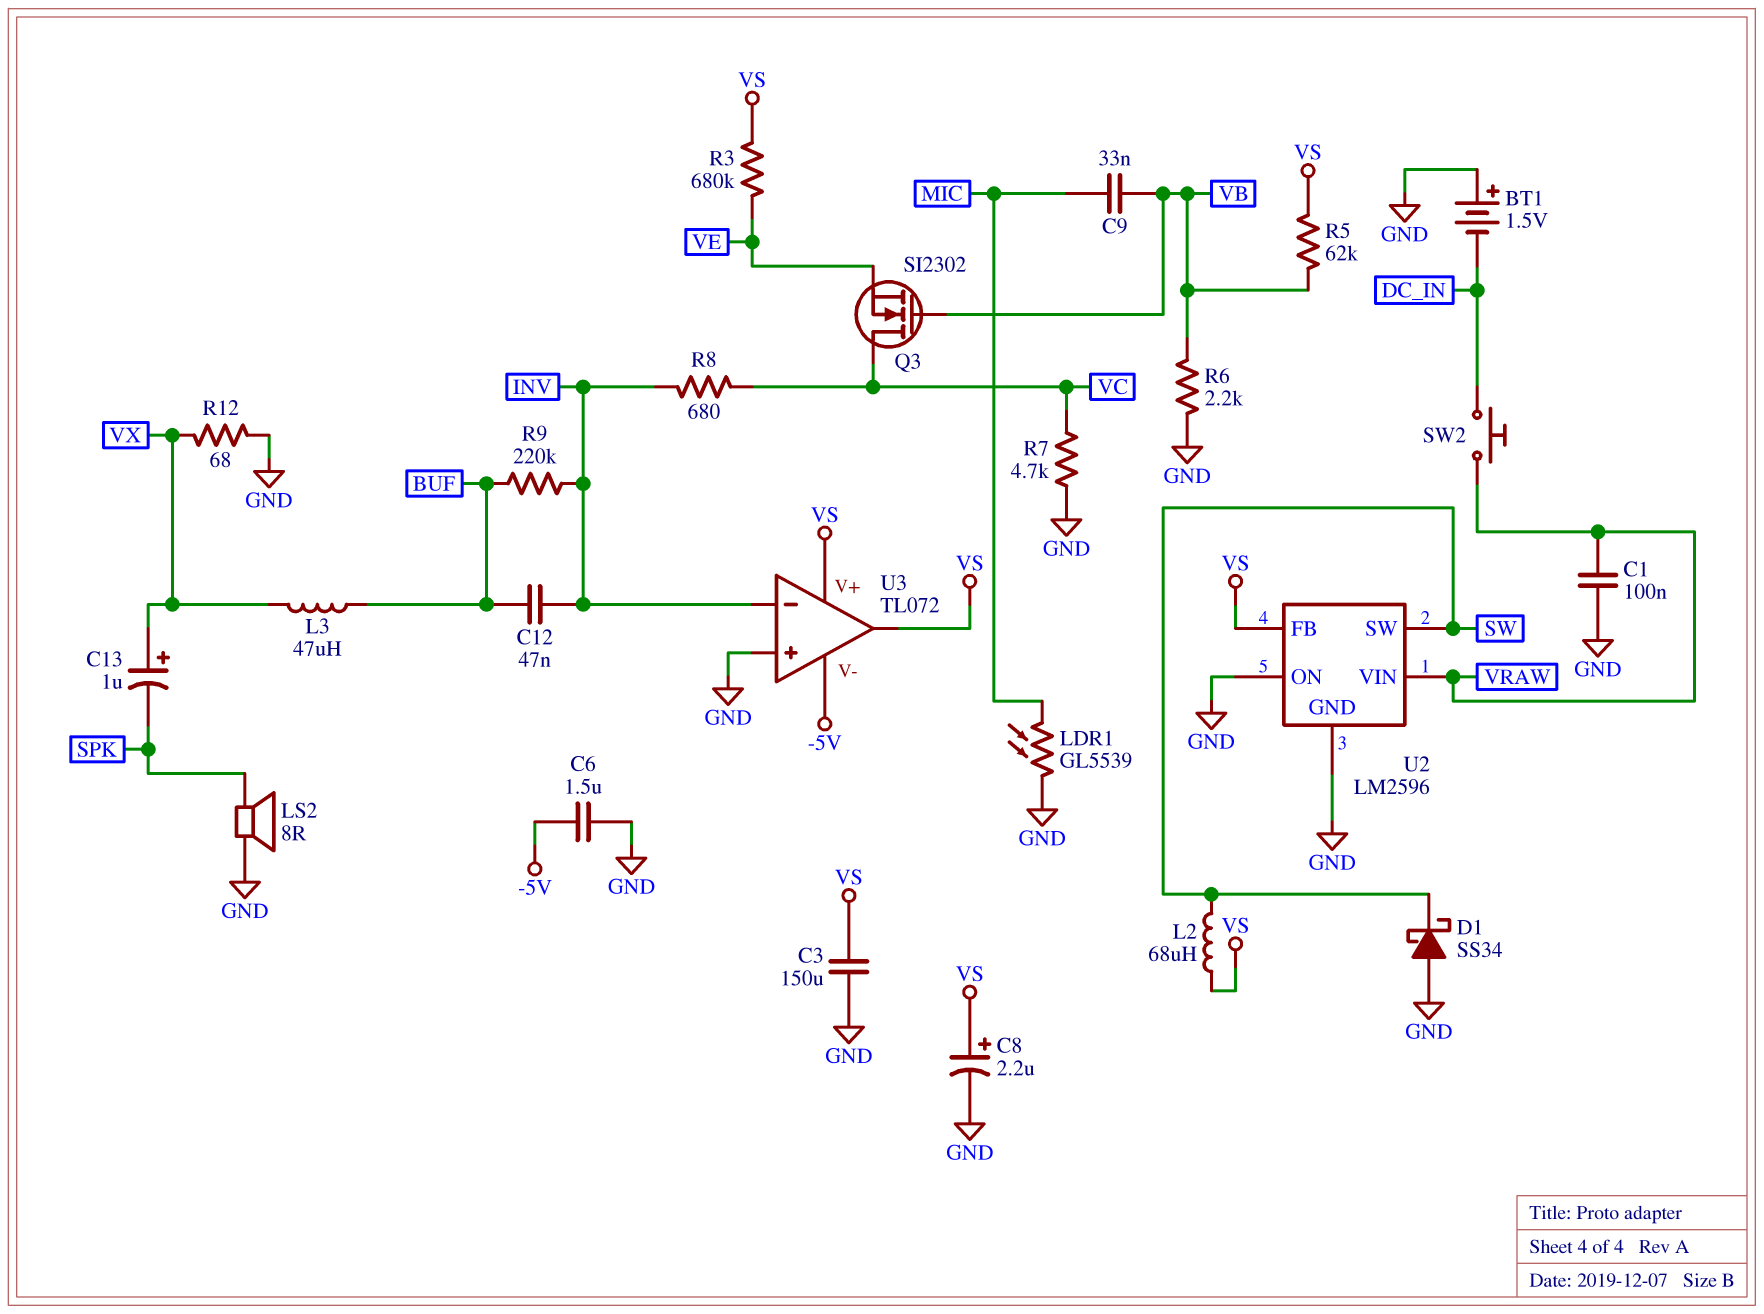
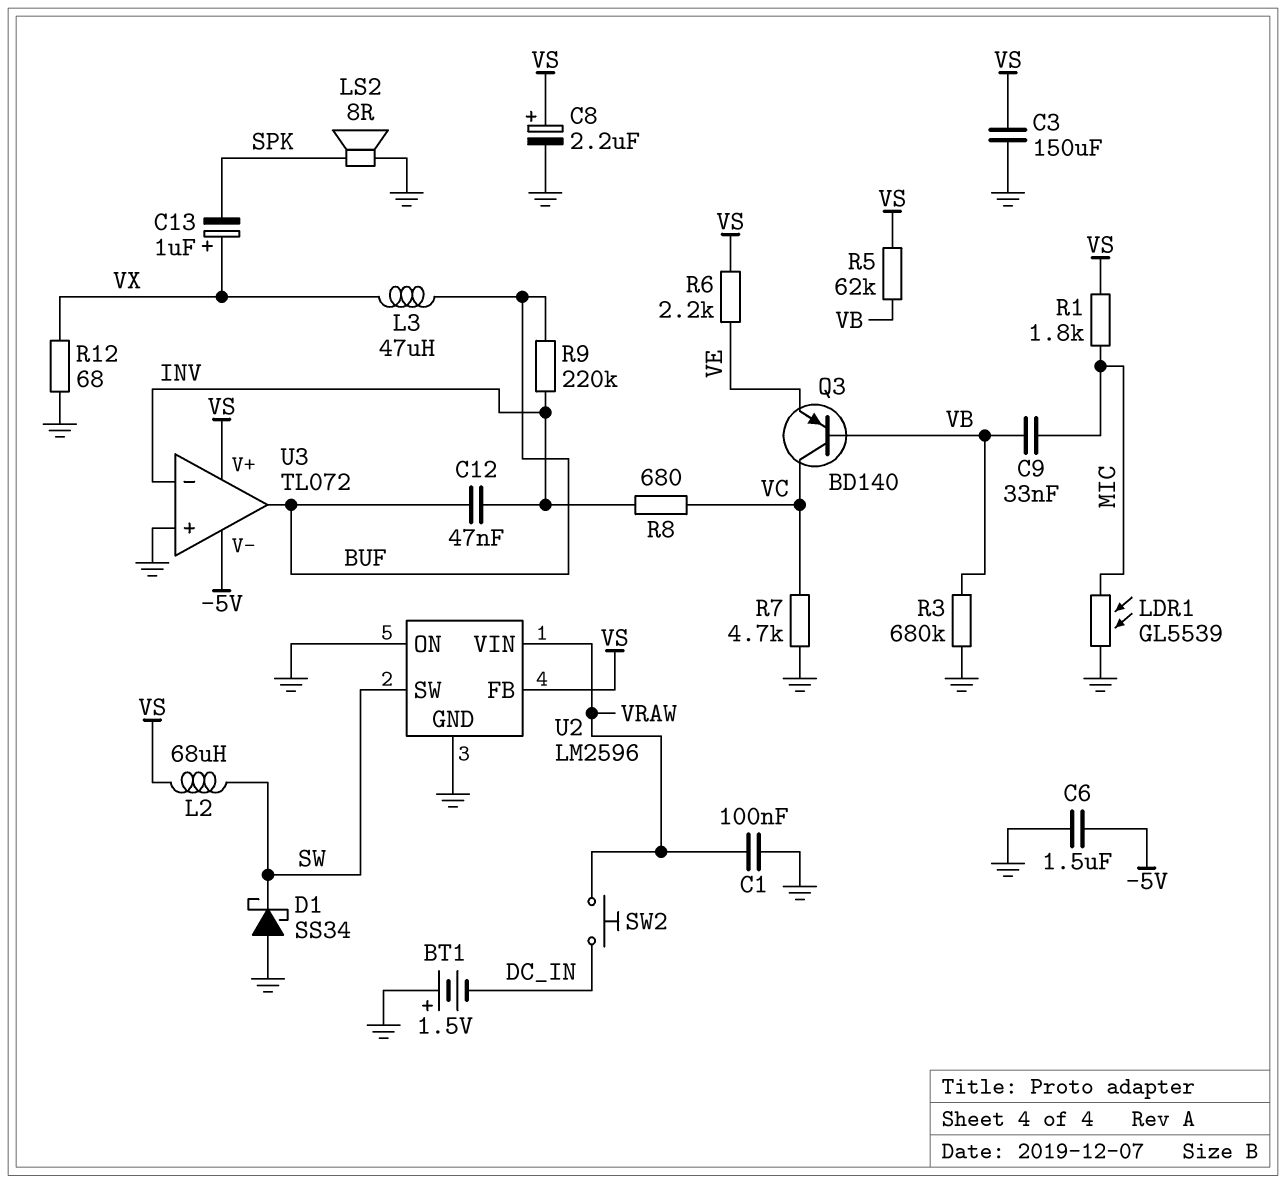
Q3: NMOS SI2302 (G VB, D VC, S VE) -> PNP BD140 (B VB, C VC, E VE)
R1: none -> 1.8k (MIC, VS)
R3: 680k (VE, VS) -> 680k (GND, VB)
R6: 2.2k (GND, VB) -> 2.2k (VE, VS)
U3 pin out: VS -> BUF

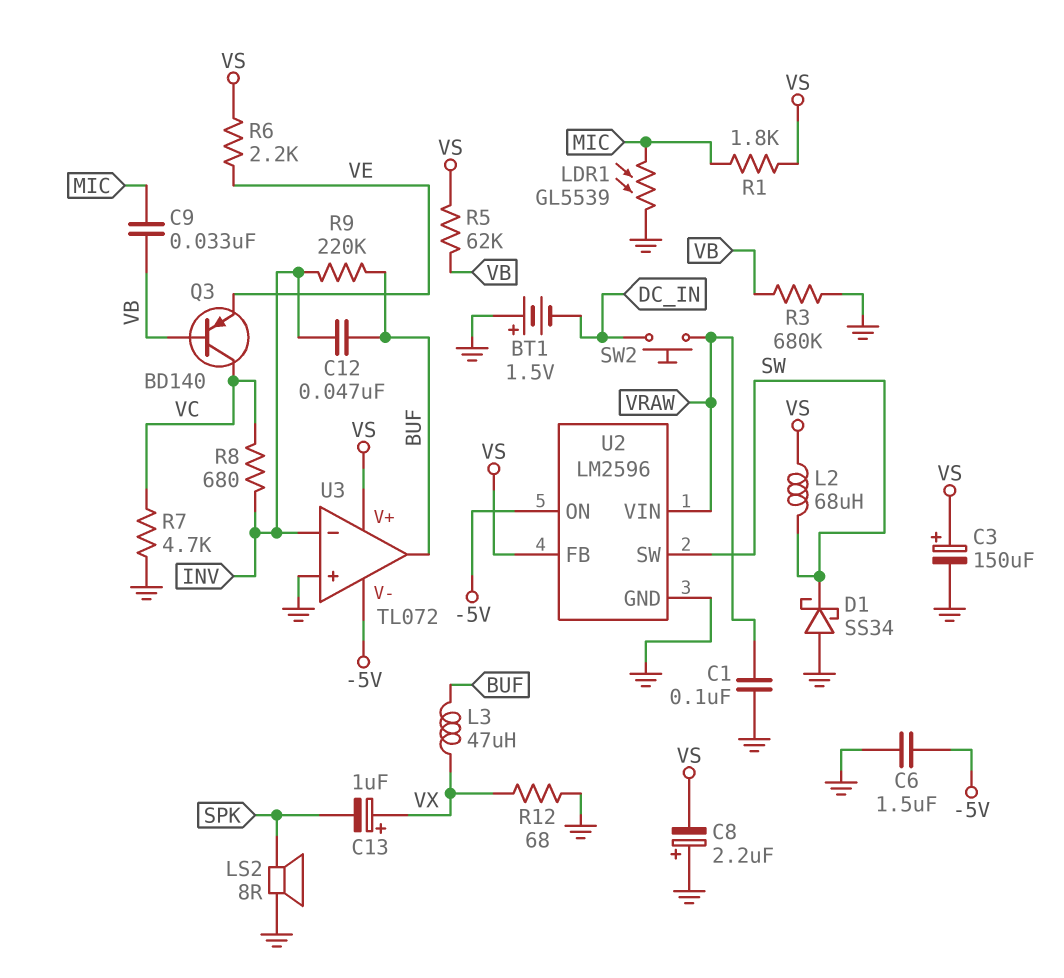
C3: 150uF (GND, VS) -> 150uF (plus VS, minus GND)
C8: 2.2uF (plus VS, minus GND) -> 2.2uF (plus GND, minus VS)
U2 pin ON: GND -> -5V

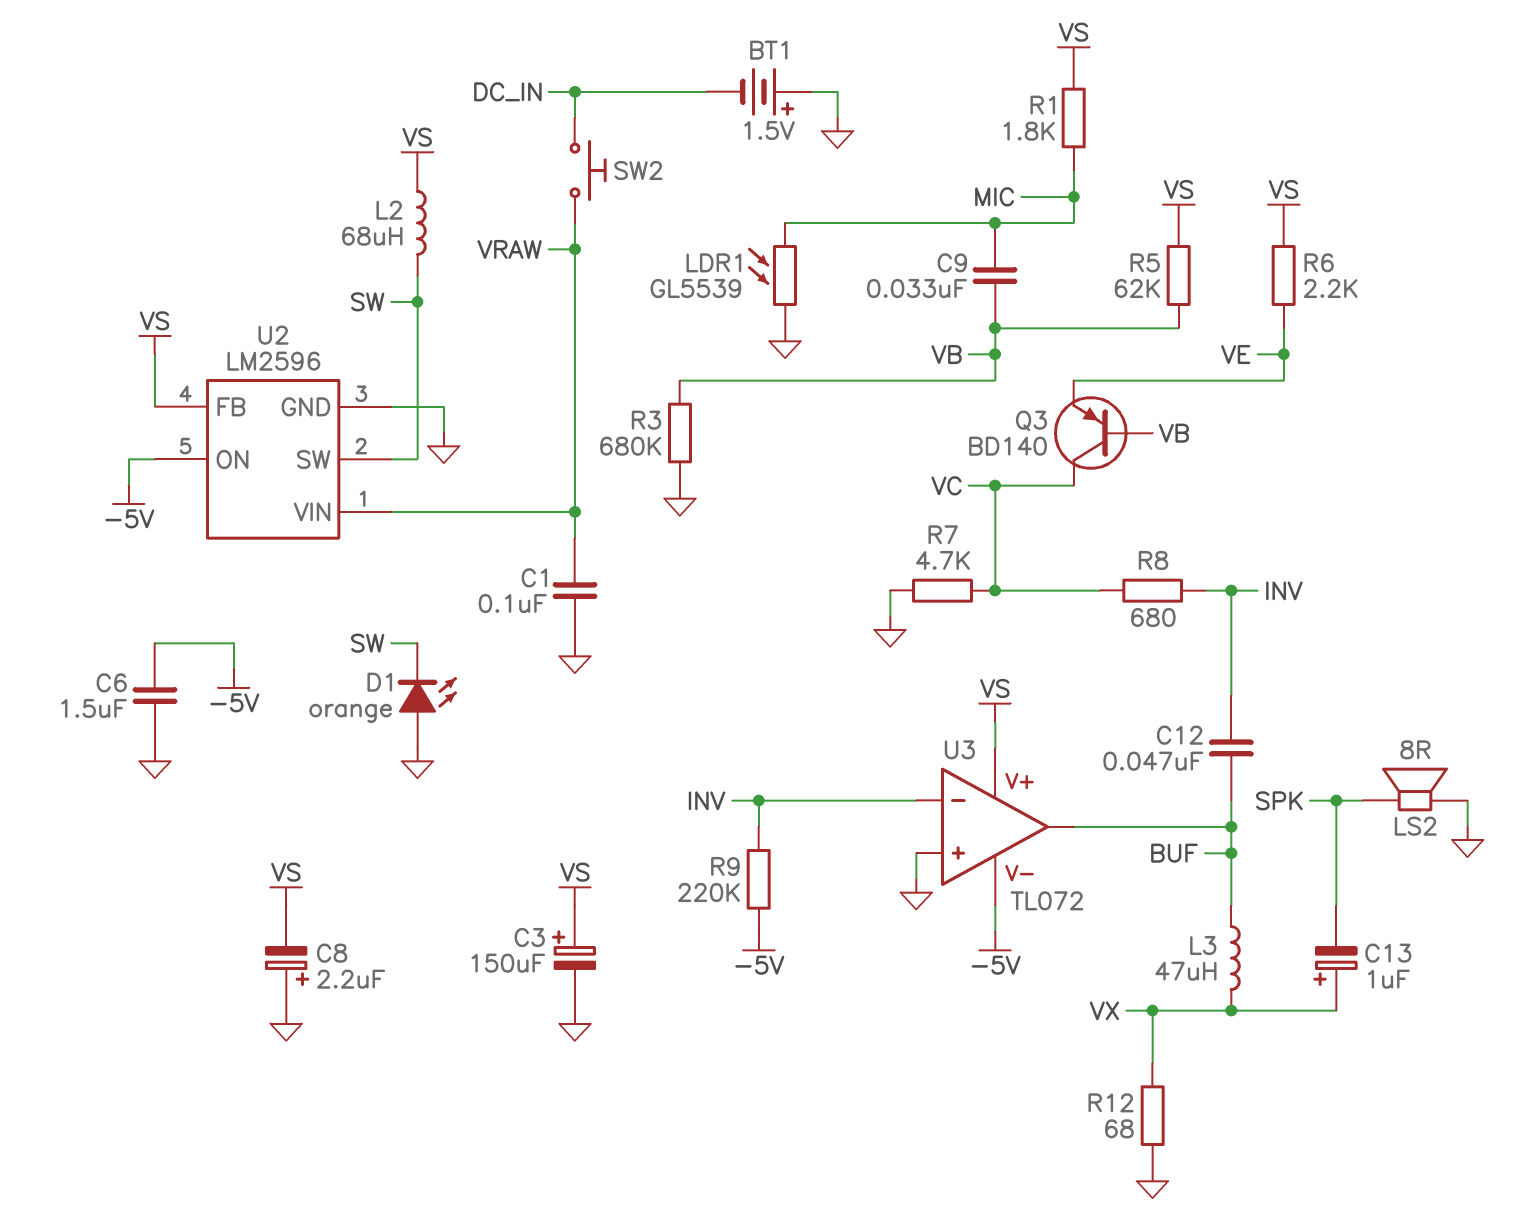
D1: schottky SS34 (A GND, K SW) -> LED orange (A GND, K SW)
R9: 220k (BUF, INV) -> 220k (-5V, INV)

